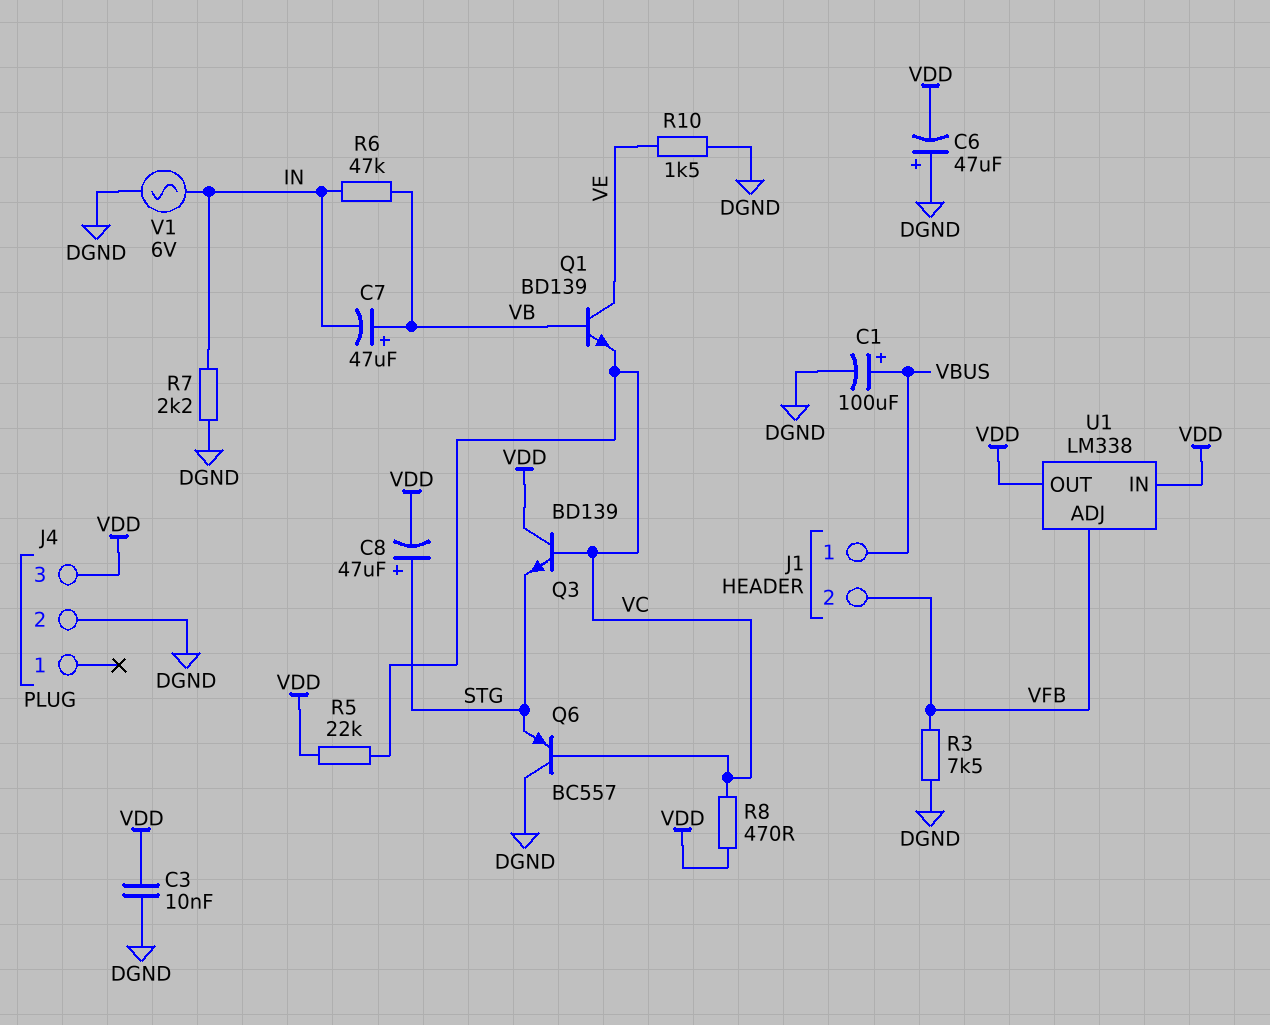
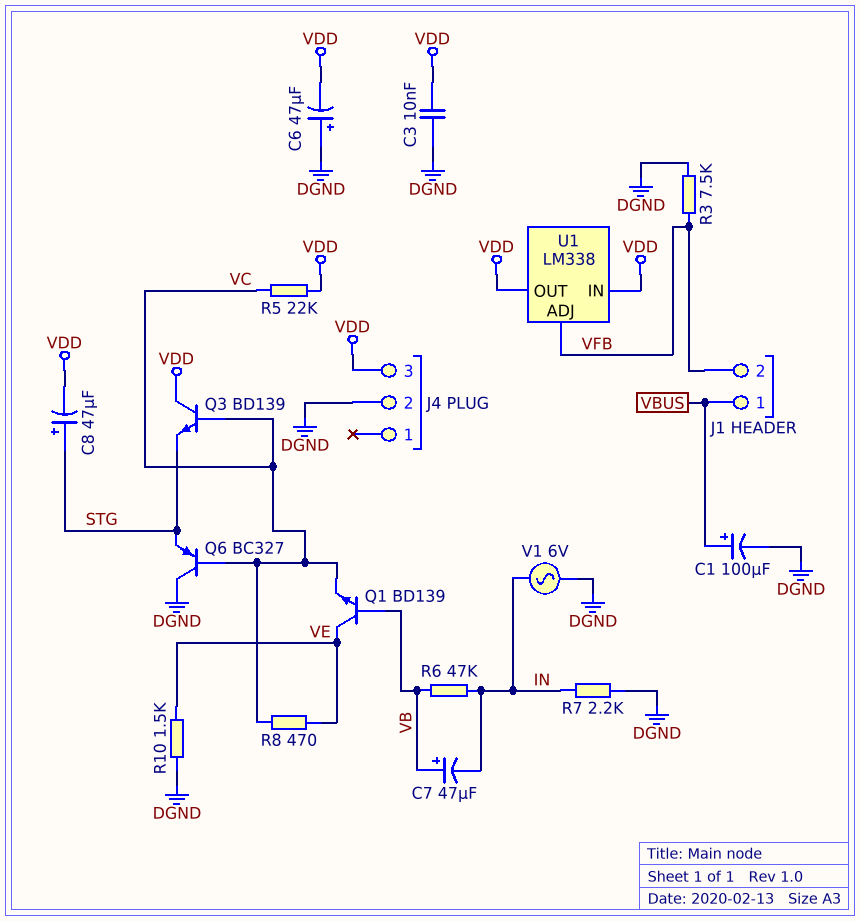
Q6: PNP BC557 (B VC, C DGND, E STG) -> PNP BC327 (B VC, C DGND, E STG)
R8: 470 (VC, VDD) -> 470 (VC, VE)

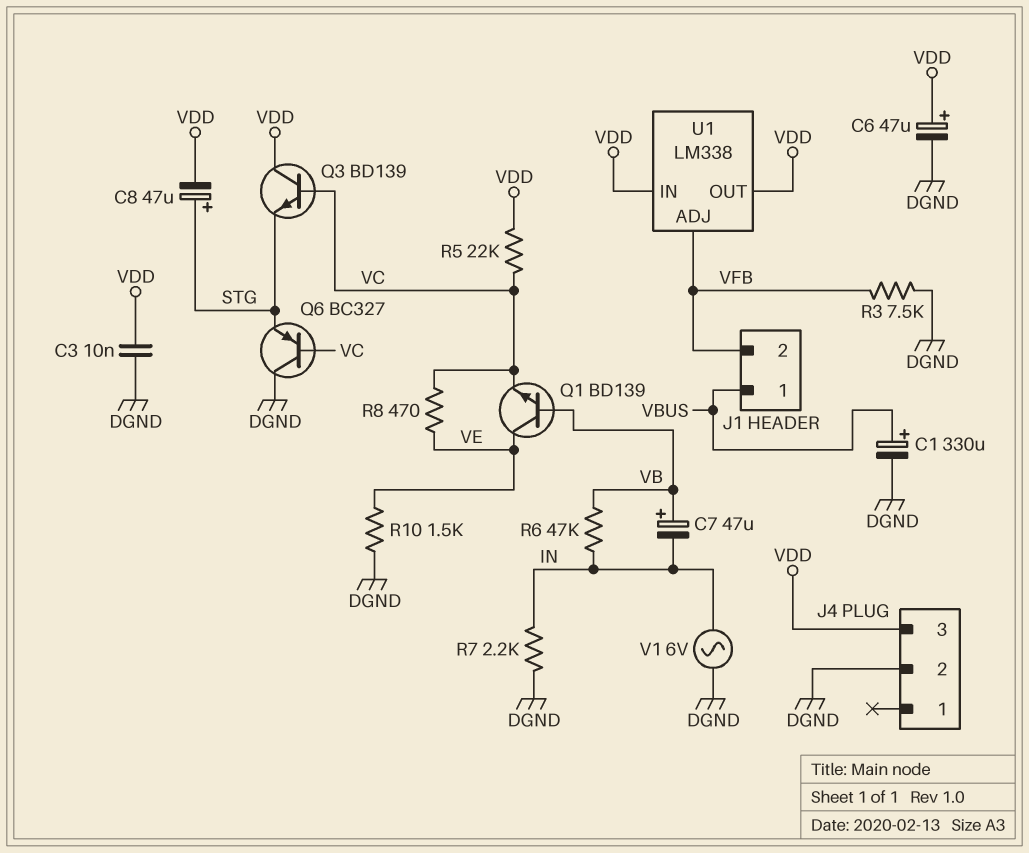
C1: 100uF (plus VBUS, minus DGND) -> 330uF (plus VBUS, minus DGND)
C6: 47uF (plus DGND, minus VDD) -> 47uF (plus VDD, minus DGND)

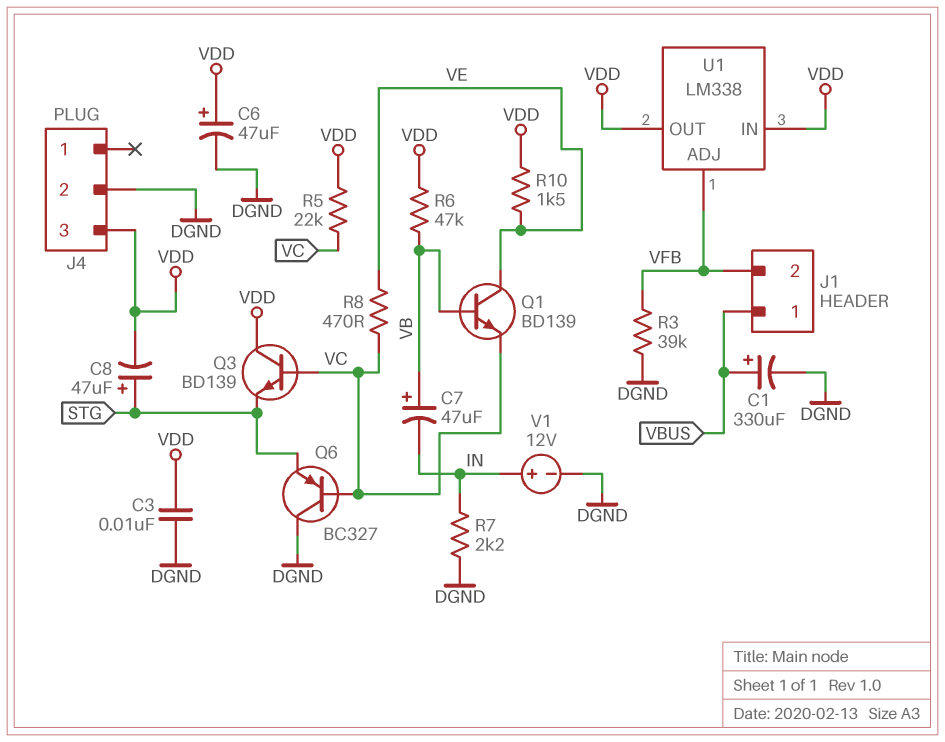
R3: 7.5k (DGND, VFB) -> 39k (DGND, VFB)
R6: 47k (IN, VB) -> 47k (VB, VDD)
R10: 1.5k (DGND, VE) -> 1.5k (VDD, VE)
V1: AC 6V (DGND, IN) -> 12V (plus IN, minus DGND)

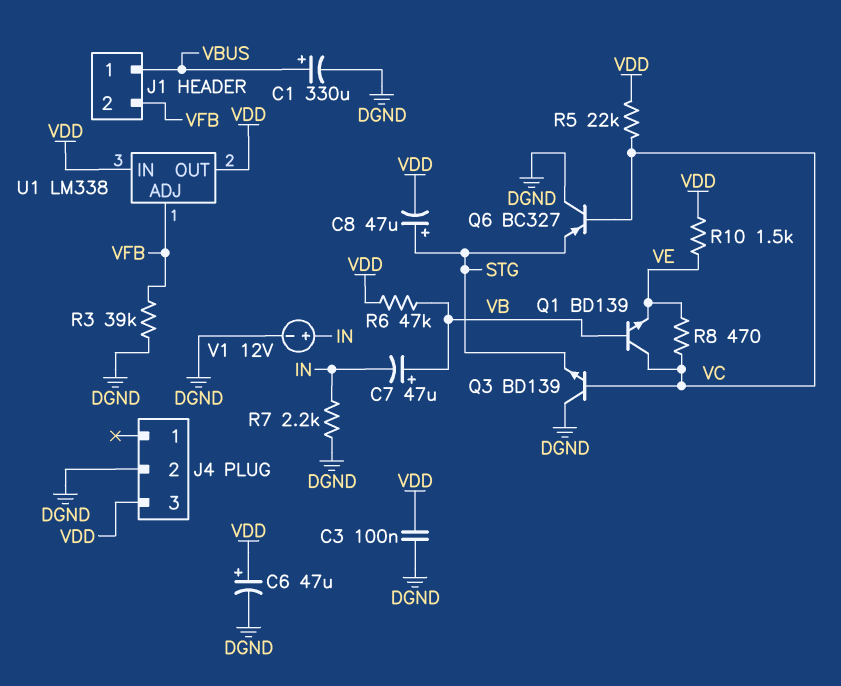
C3: 10nF (DGND, VDD) -> 100nF (DGND, VDD)
Q1: NPN BD139 (B VB, C VE, E VC) -> NPN BD139 (B VB, C VC, E VE)
Q3: NPN BD139 (B VC, C VDD, E STG) -> NPN BD139 (B VC, C DGND, E STG)

